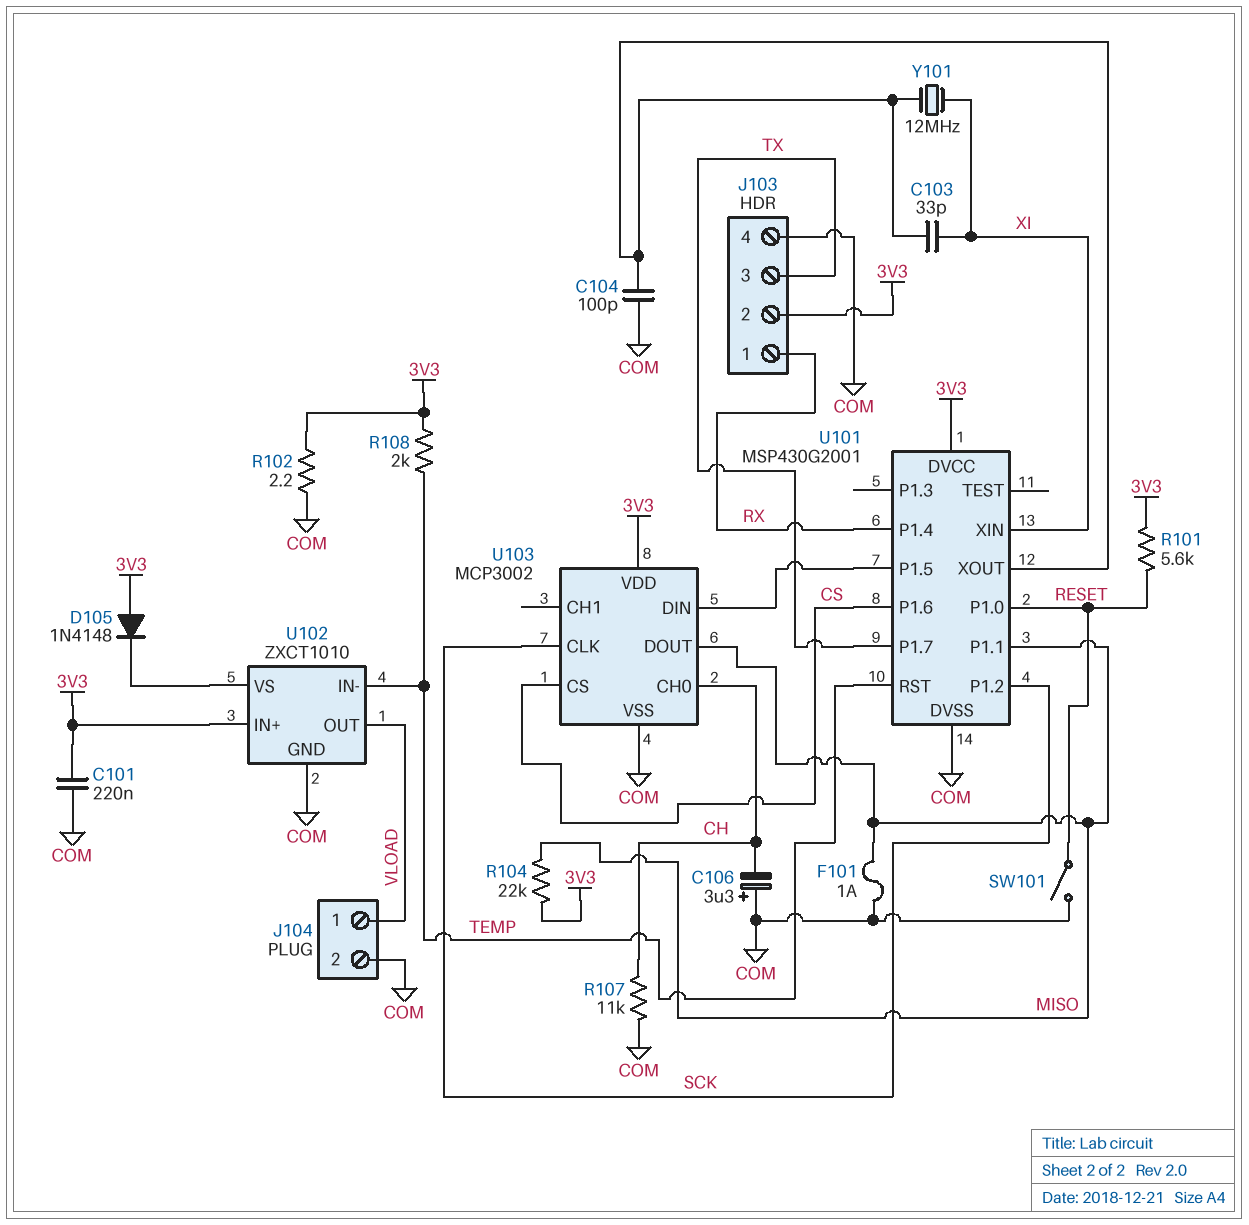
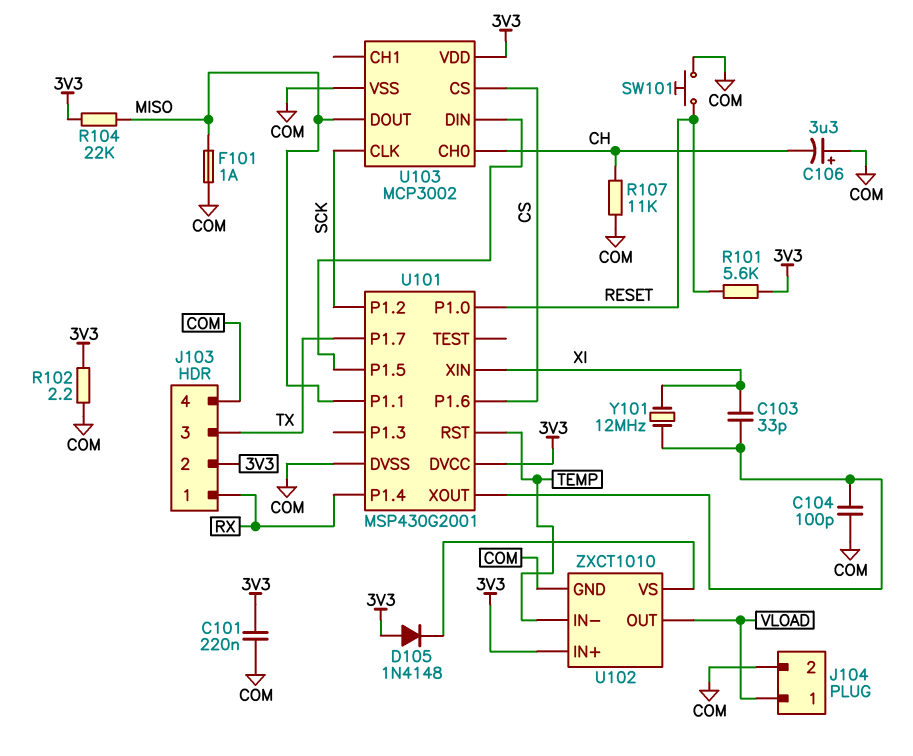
R108: 2k (3V3, TEMP) -> none
SW101: switch (COM, RESET) -> button (COM, RESET)

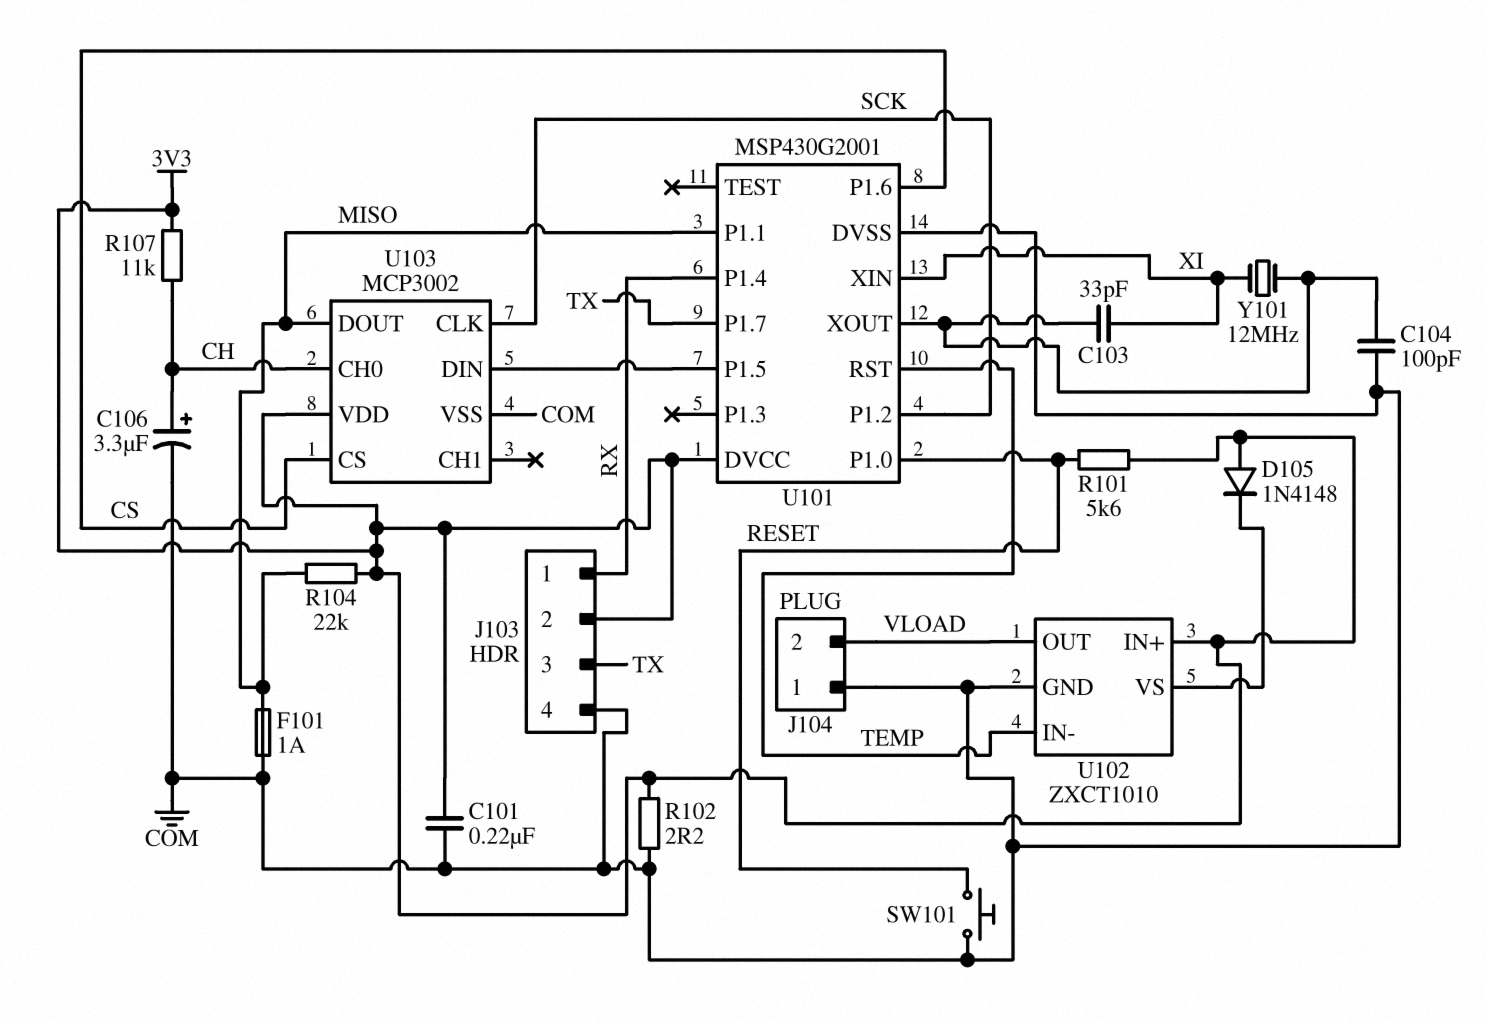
C106: 3.3uF (plus COM, minus CH) -> 3.3uF (plus CH, minus COM)
J104 pin 1: VLOAD -> COM
J104 pin 2: COM -> VLOAD
R107: 11k (CH, COM) -> 11k (3V3, CH)

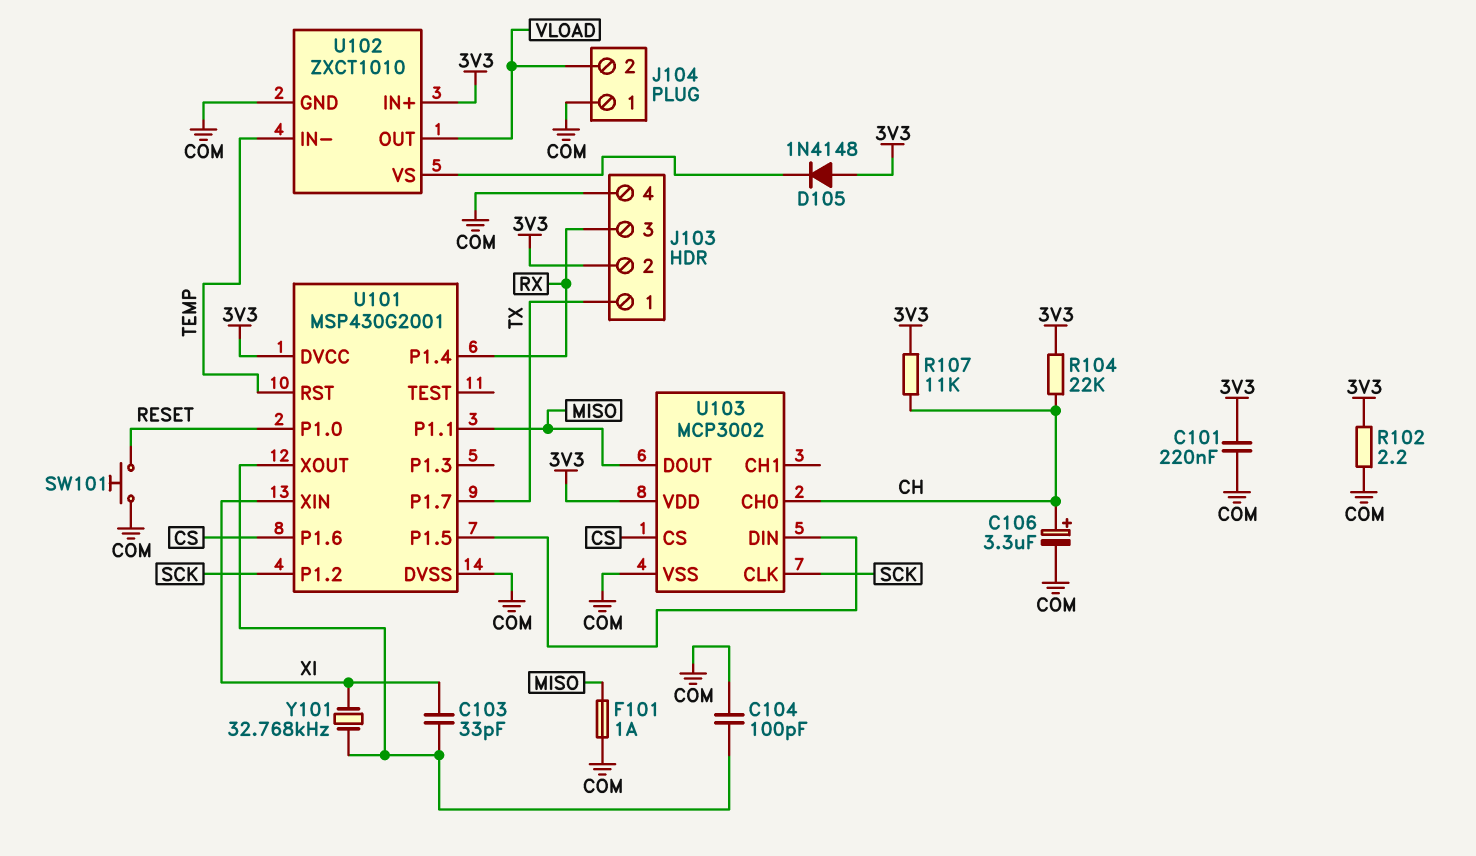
J103 pin 1: RX -> TX
J103 pin 3: TX -> RX
R101: 5.6k (3V3, RESET) -> none
R104: 22k (3V3, MISO) -> 22k (3V3, CH)
Y101: 12MHz (U101/XOUT, XI) -> 32.768kHz (U101/XOUT, XI)

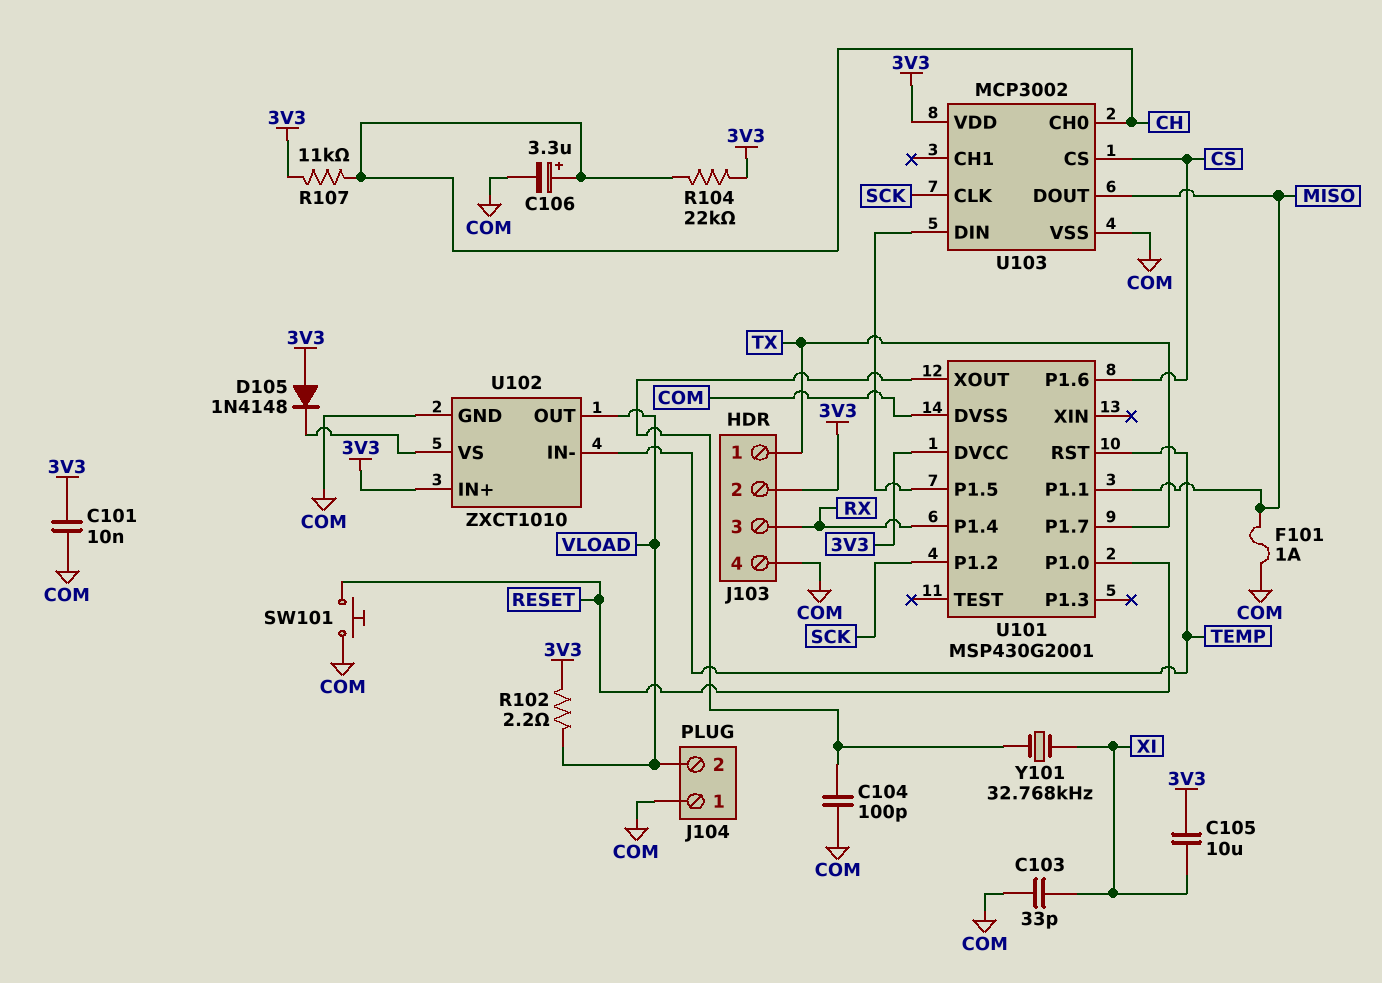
C101: 220nF (3V3, COM) -> 10nF (3V3, COM)
C103: 33pF (U101/XOUT, XI) -> 33pF (COM, XI)
C105: none -> 10uF (3V3, XI)
R102: 2.2 (3V3, COM) -> 2.2 (3V3, VLOAD)
U101 pin XIN: XI -> none

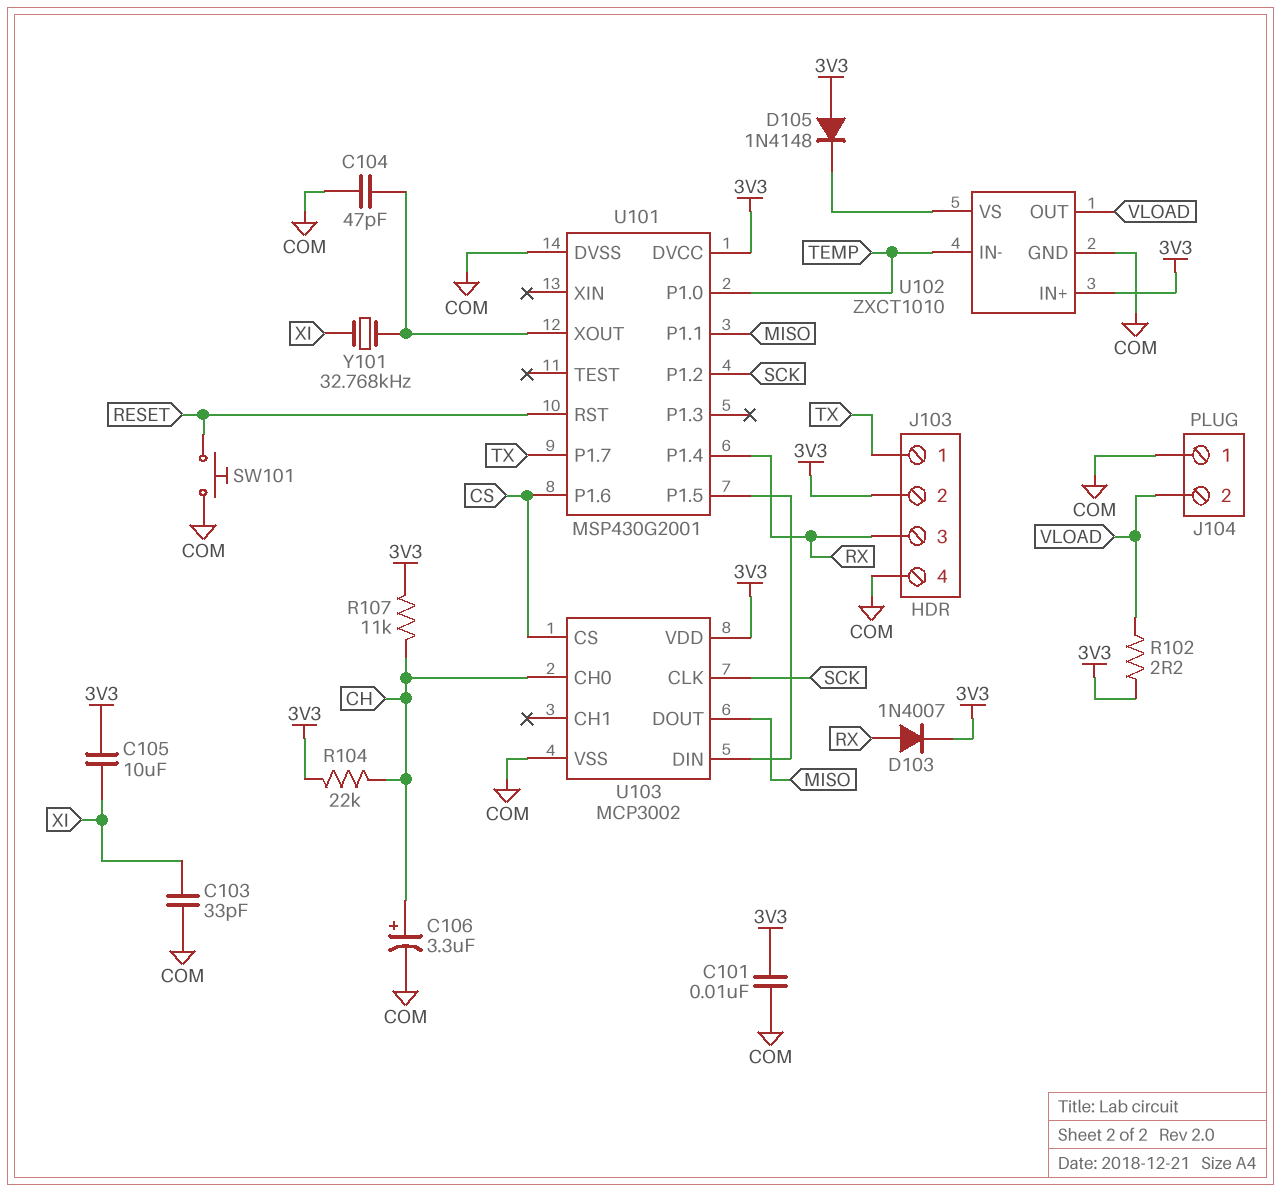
C104: 100pF (COM, U101/XOUT) -> 47pF (COM, U101/XOUT)
D103: none -> diode 1N4007 (A RX, K 3V3)
F101: 1A (COM, MISO) -> none
U101 pin P1.0: RESET -> TEMP
U101 pin RST: TEMP -> RESET

